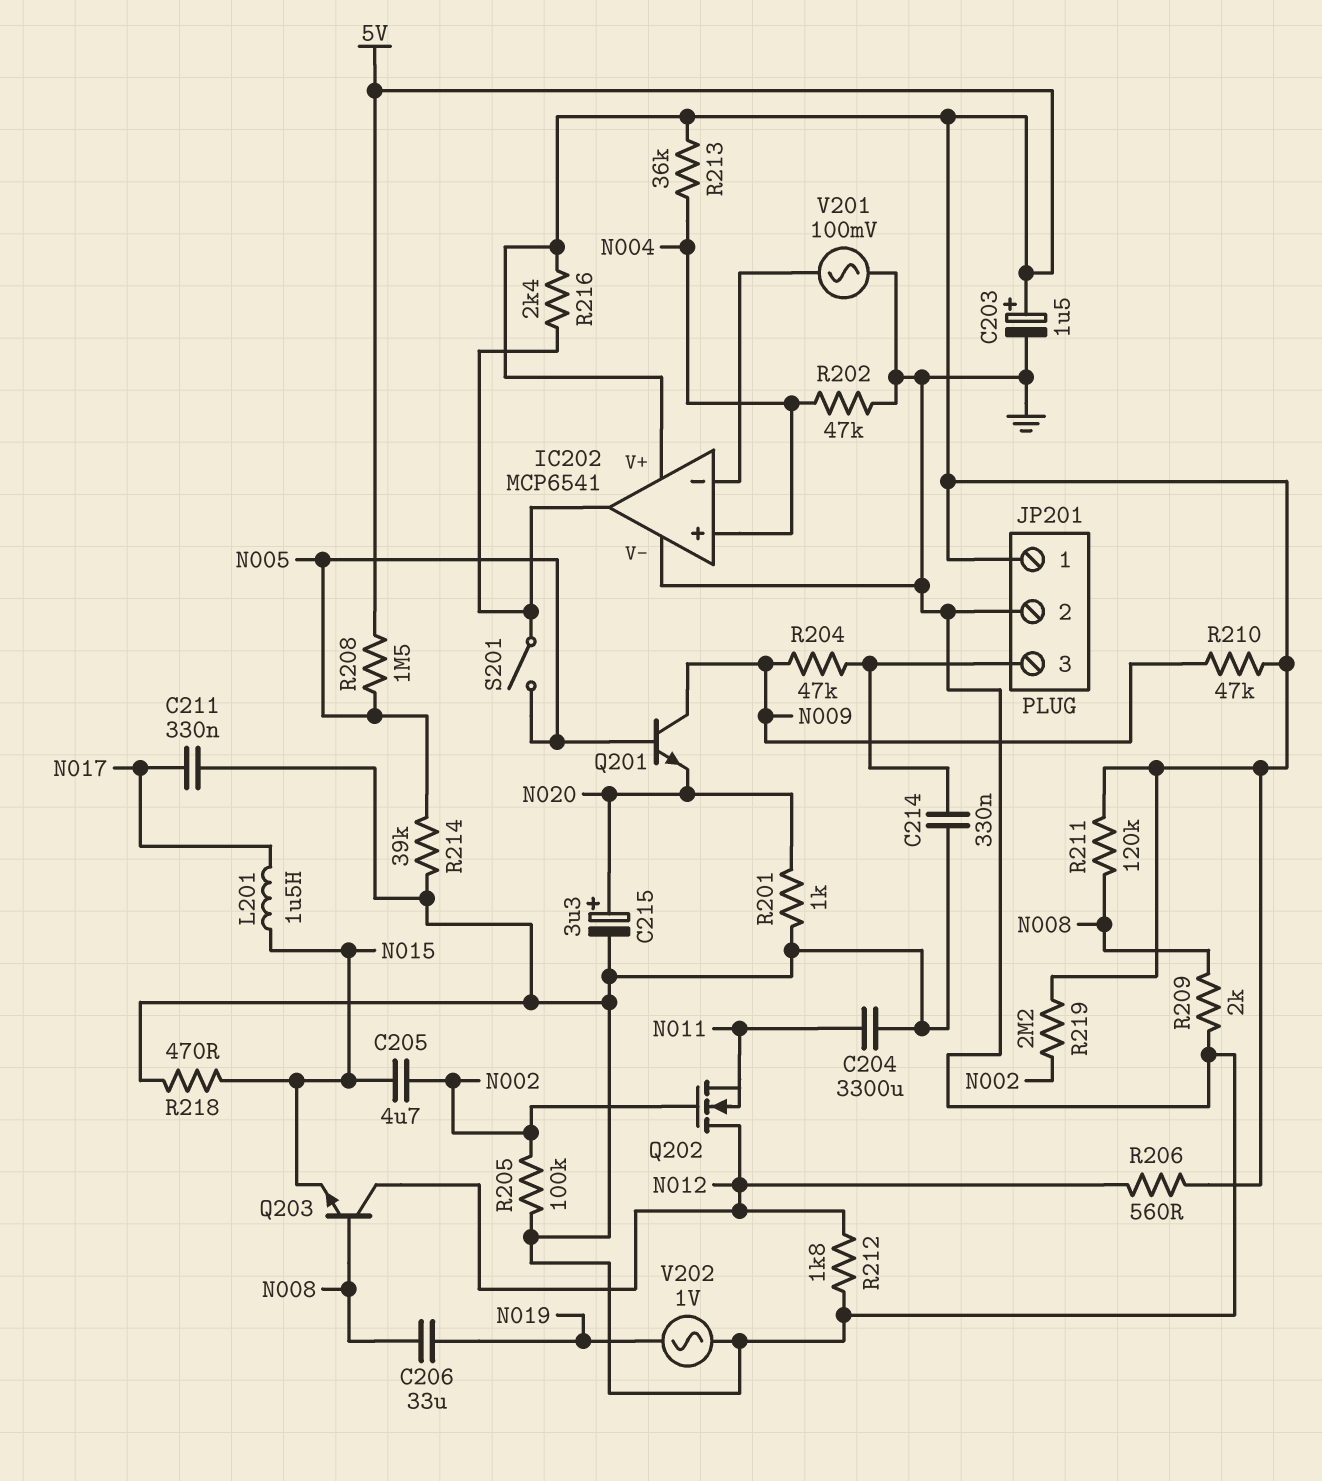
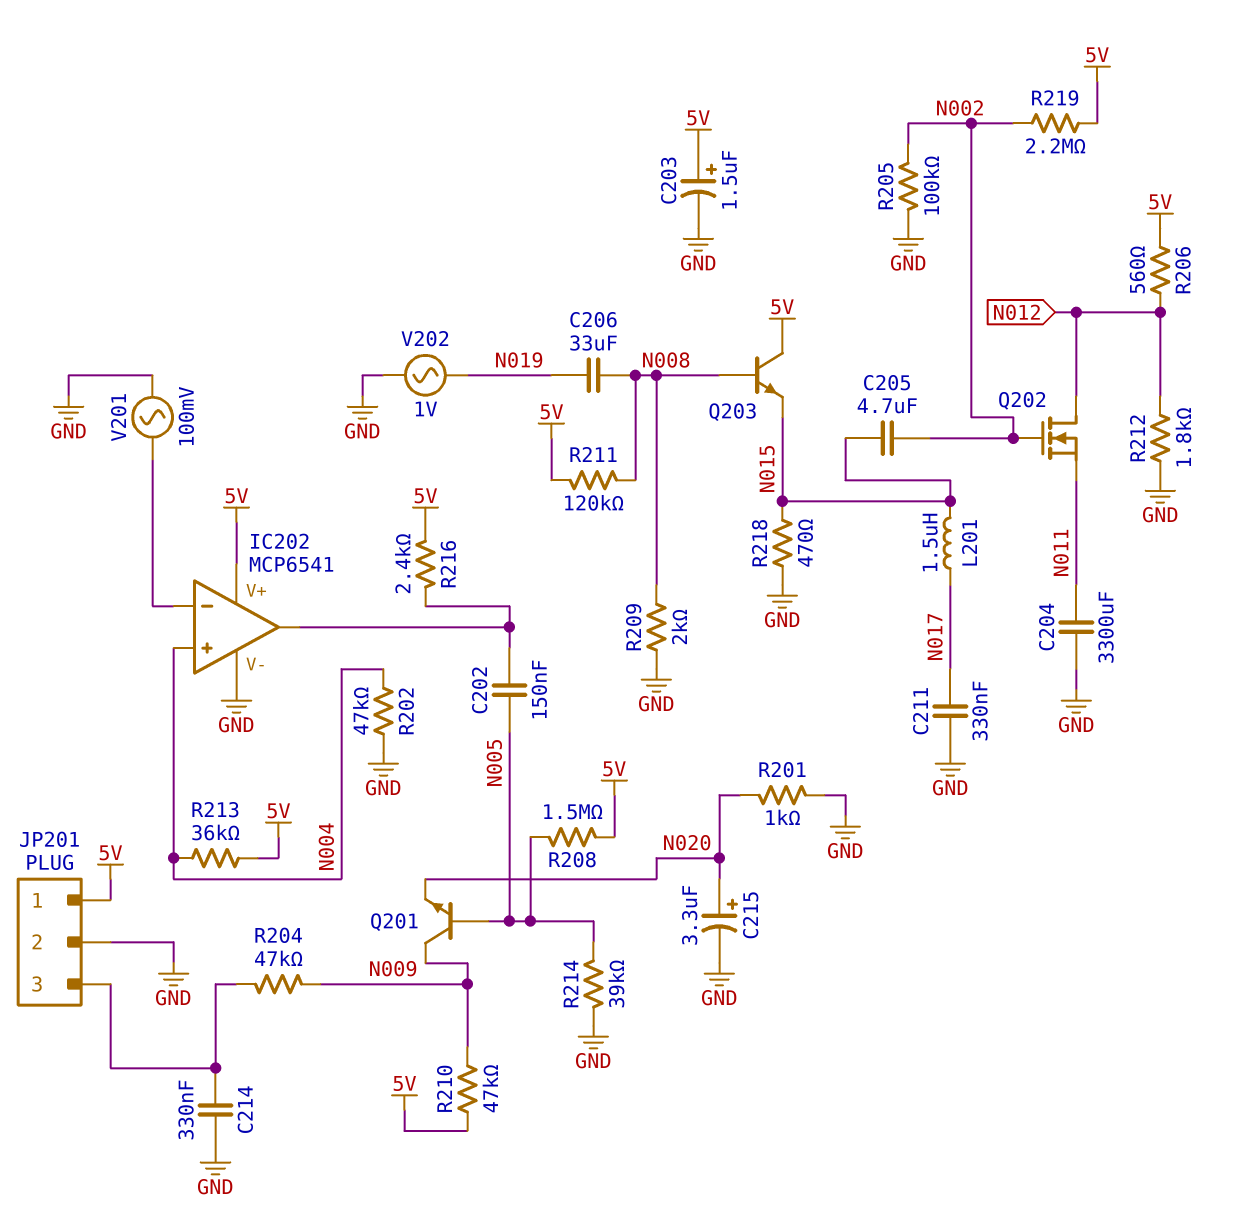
C202: none -> 150nF (IC202/out, N005)
Q203: NPN (B N008, C N012, E N015) -> NPN (B N008, C 5V, E N015)
S201: switch (IC202/out, N005) -> none

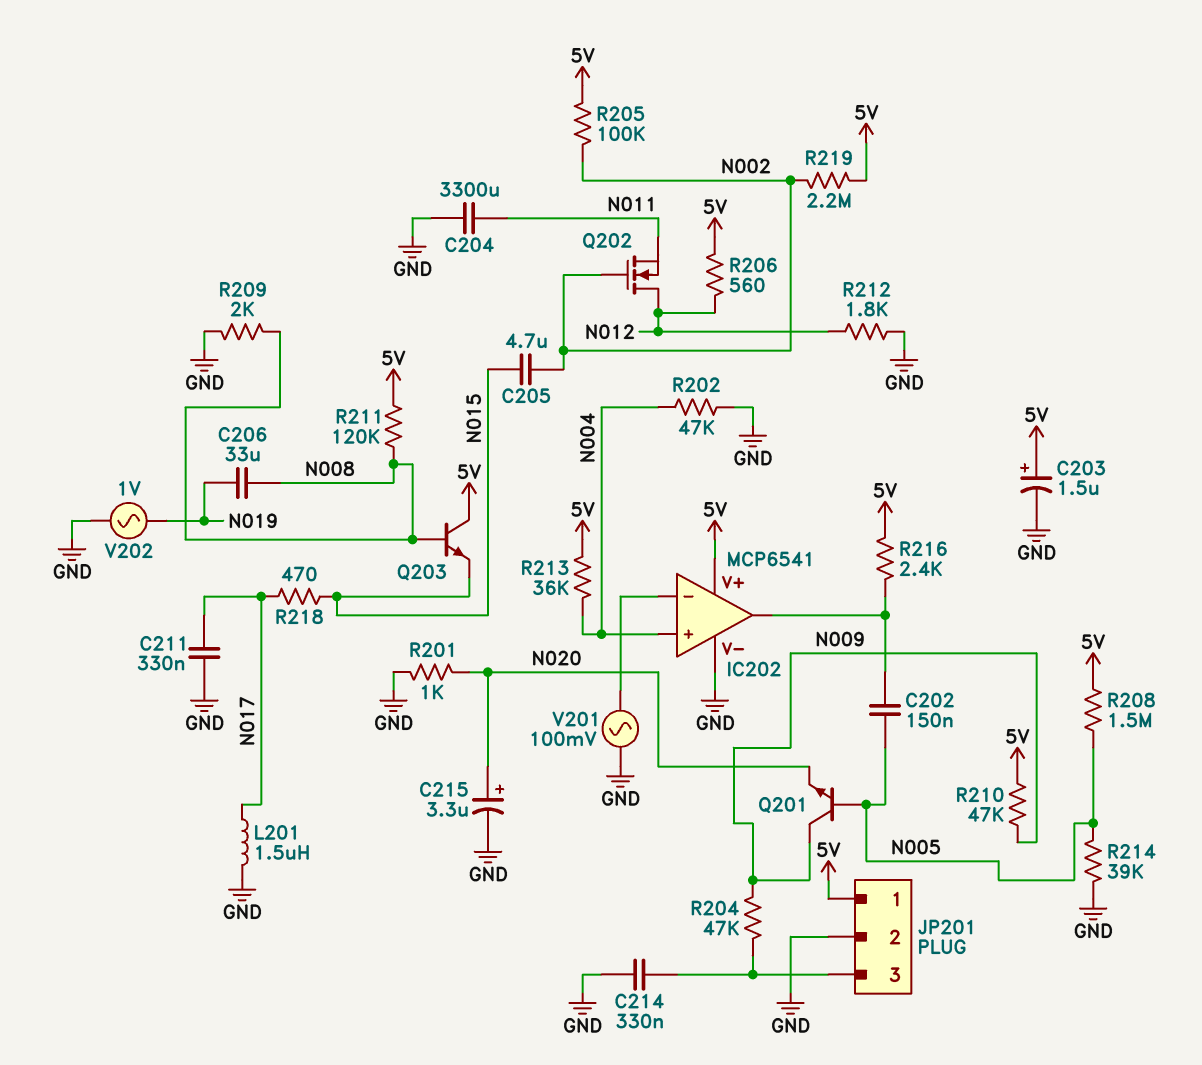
L201: 1.5uH (N015, N017) -> 1.5uH (GND, N017)
R205: 100k (GND, N002) -> 100k (5V, N002)
R218: 470 (GND, N015) -> 470 (N015, N017)

